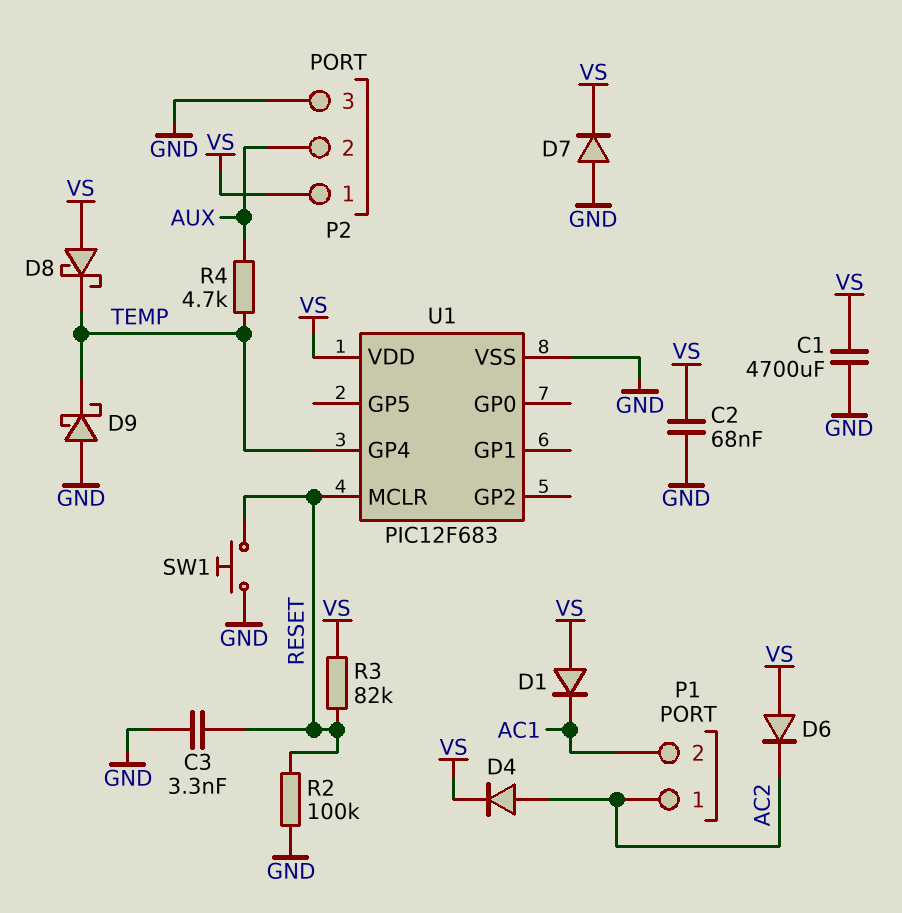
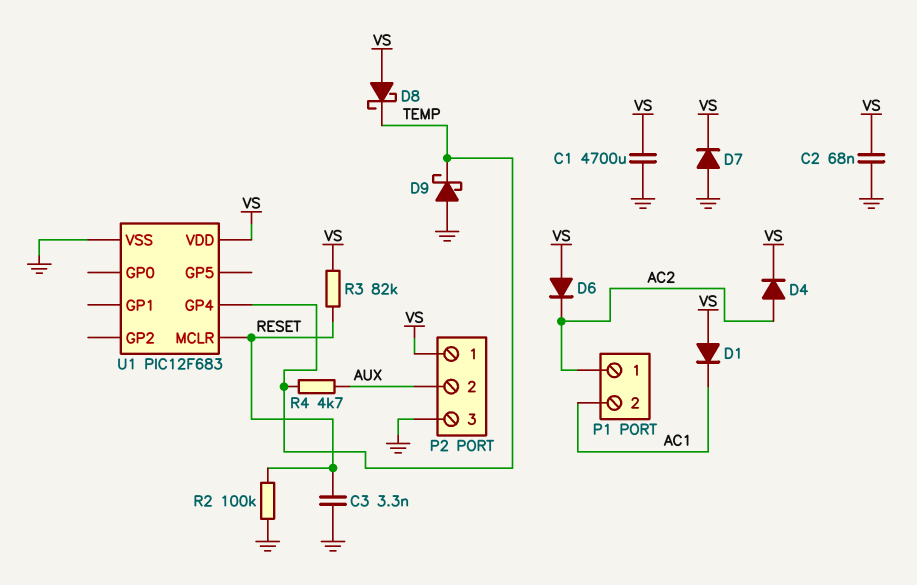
SW1: button (GND, RESET) -> none

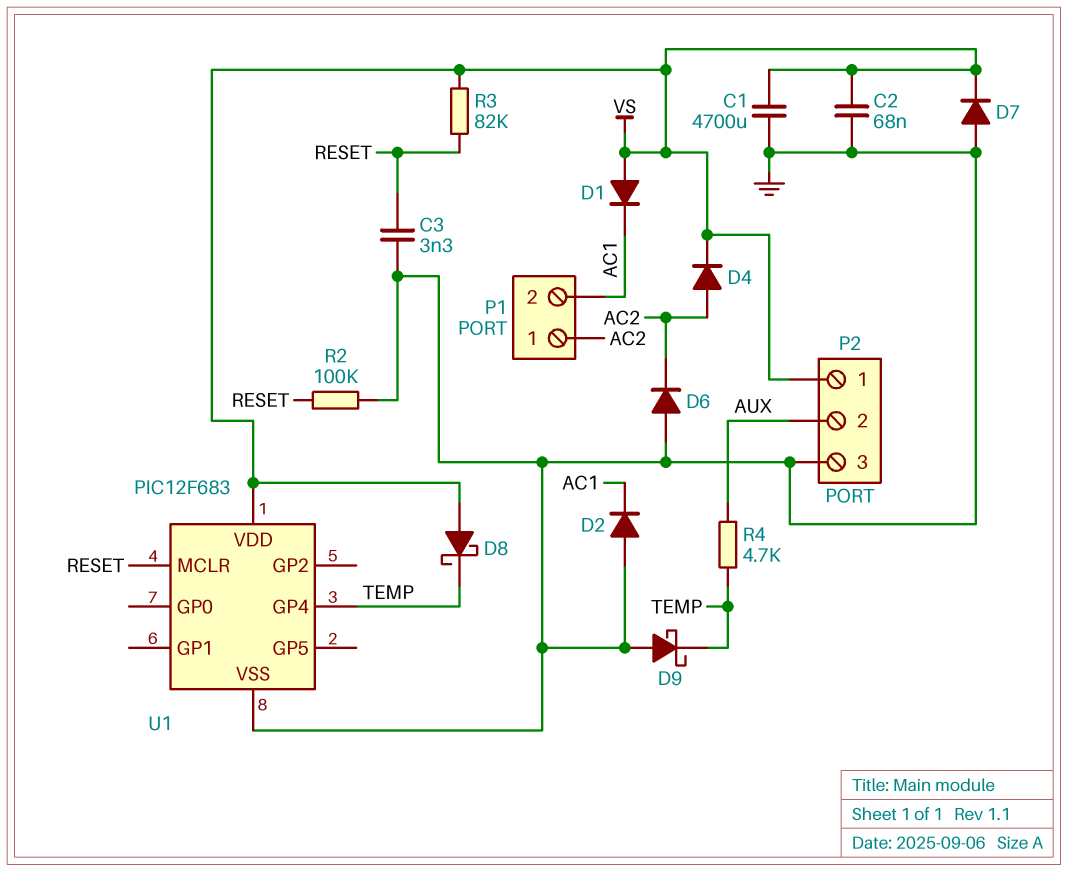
D2: none -> diode (A GND, K AC1)
D6: diode (A VS, K AC2) -> diode (A GND, K AC2)

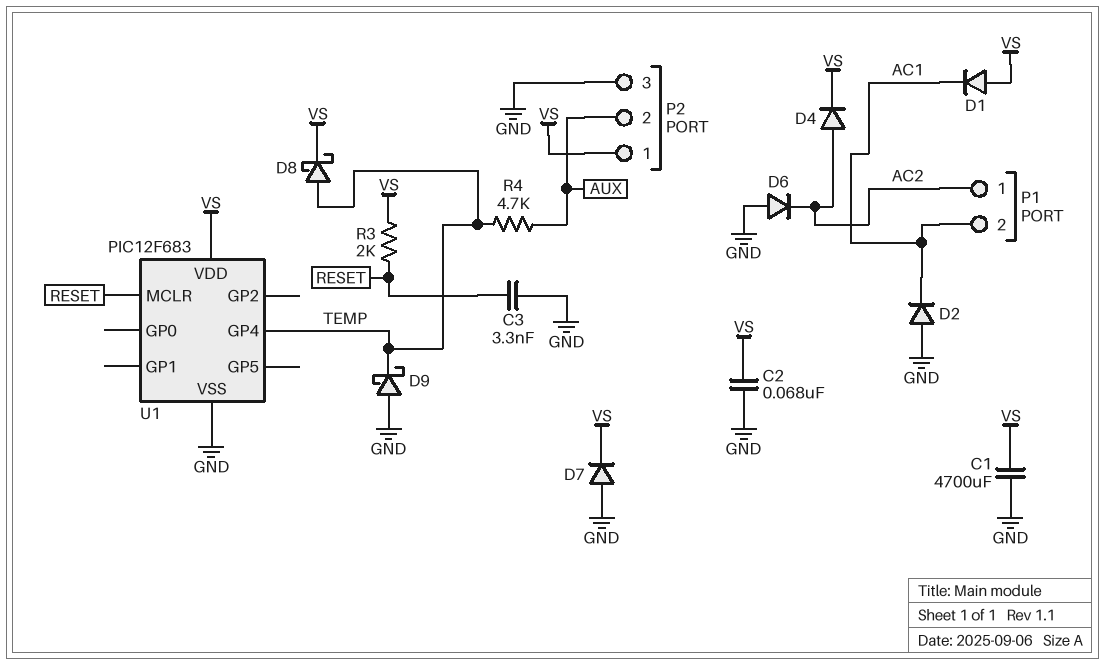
D8: schottky (A VS, K TEMP) -> schottky (A TEMP, K VS)
R2: 100k (GND, RESET) -> none
R3: 82k (RESET, VS) -> 2k (RESET, VS)

